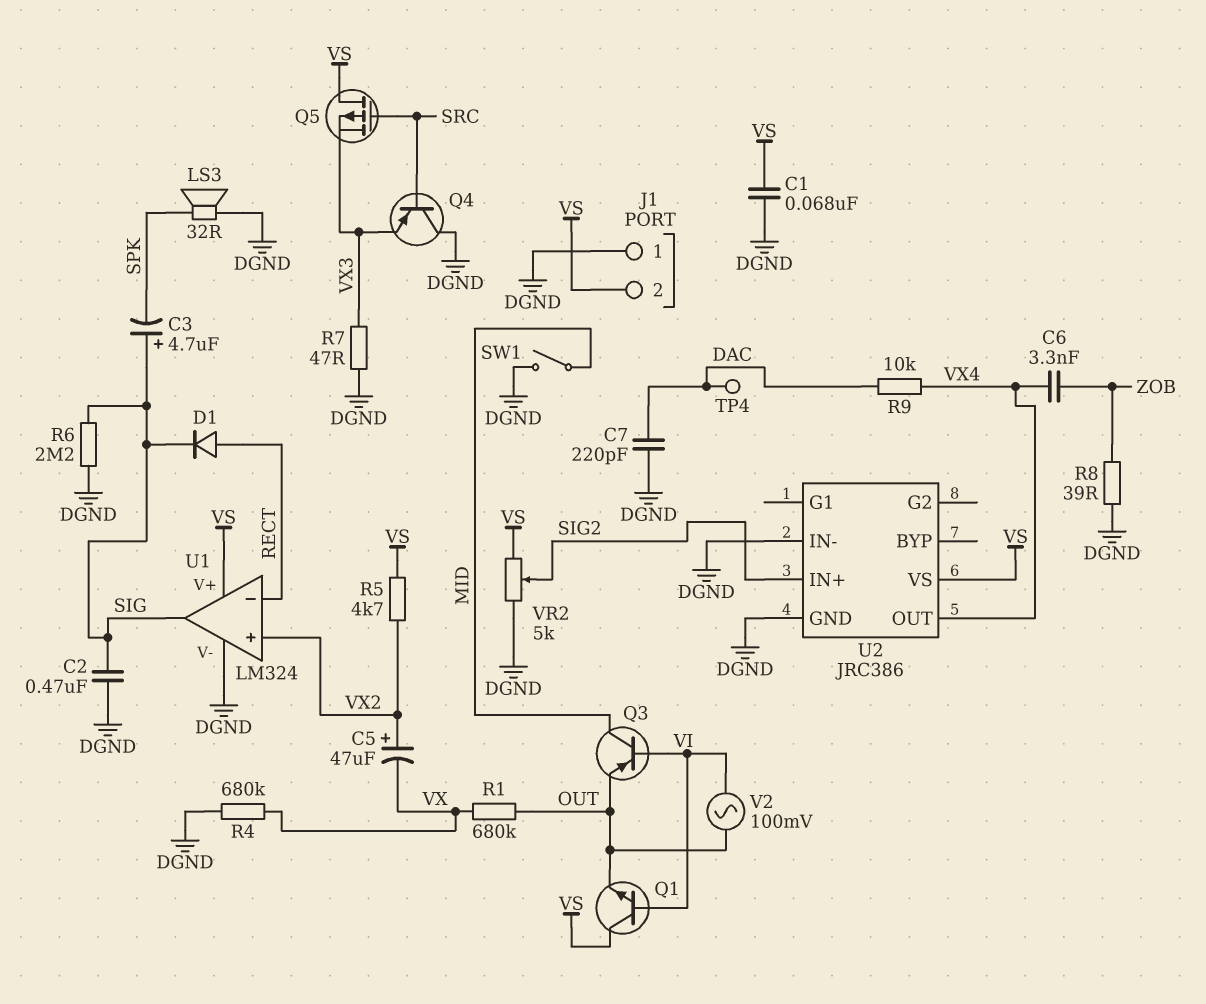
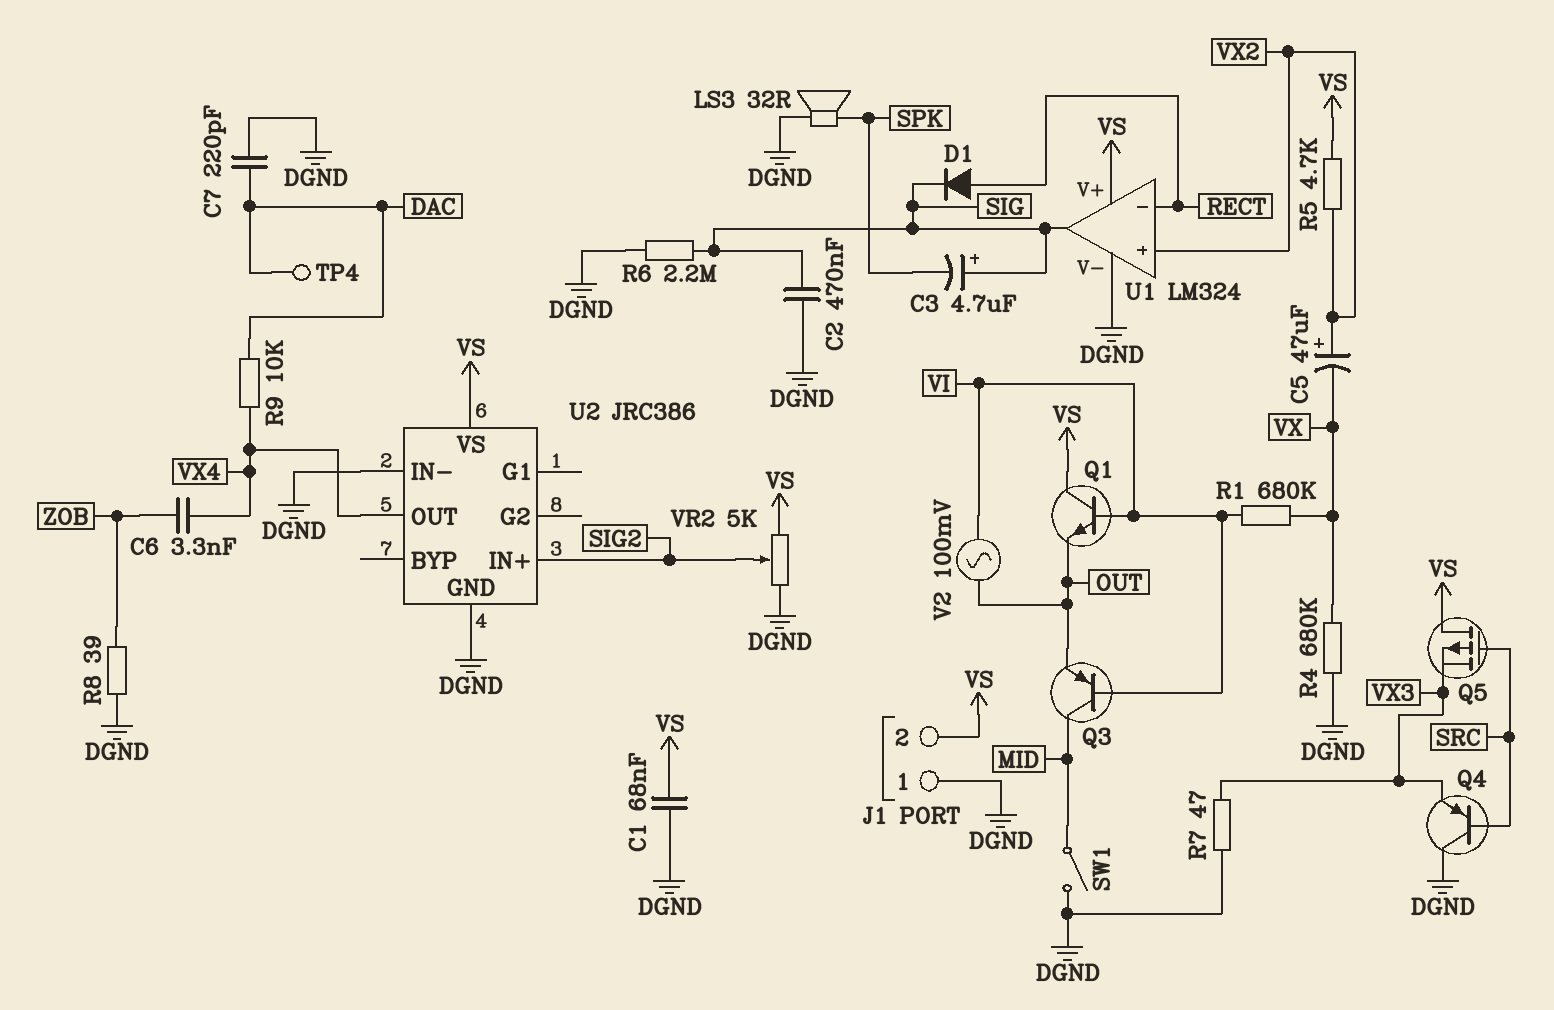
R1: 680k (OUT, VX) -> 680k (VI, VX)

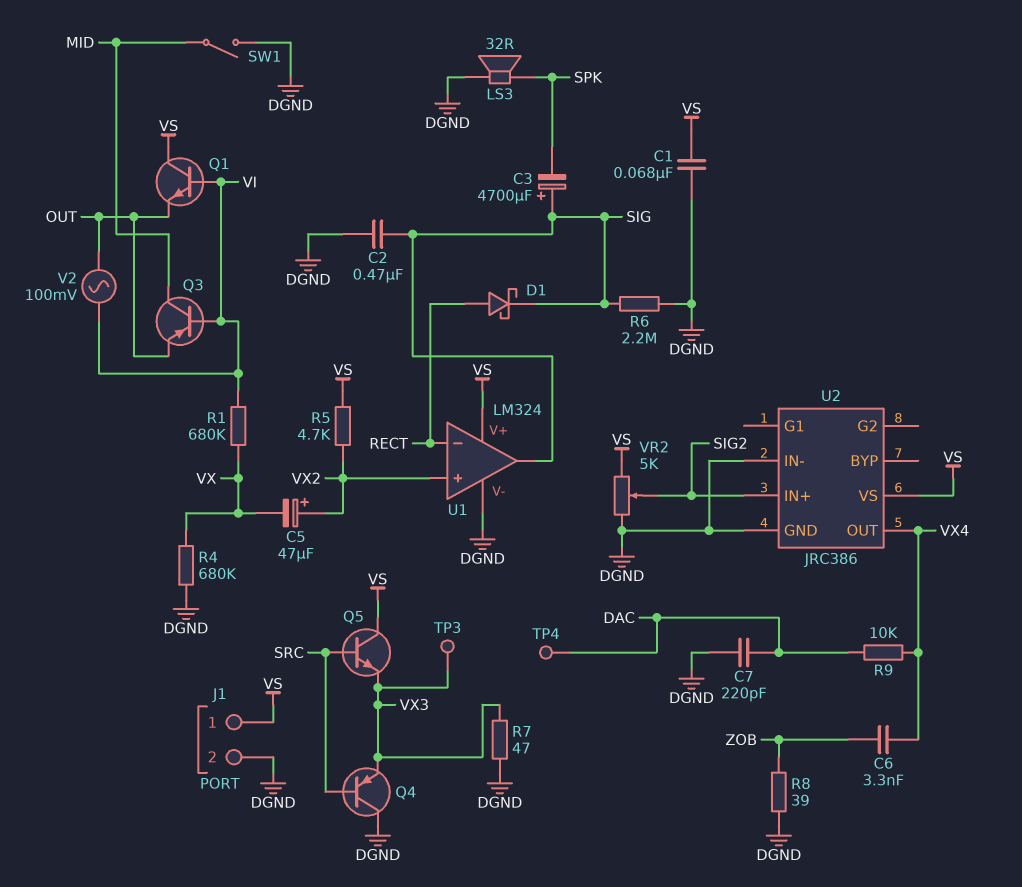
C3: 4.7uF (plus SIG, minus SPK) -> 4700uF (plus SIG, minus SPK)
D1: diode (A RECT, K SIG) -> schottky (A RECT, K SIG)
J1 pin 1: DGND -> VS
J1 pin 2: VS -> DGND
Q5: PMOS (G SRC, D VS, S VX3) -> NPN (B SRC, C VS, E VX3)
TP3: none -> test point (VX3)

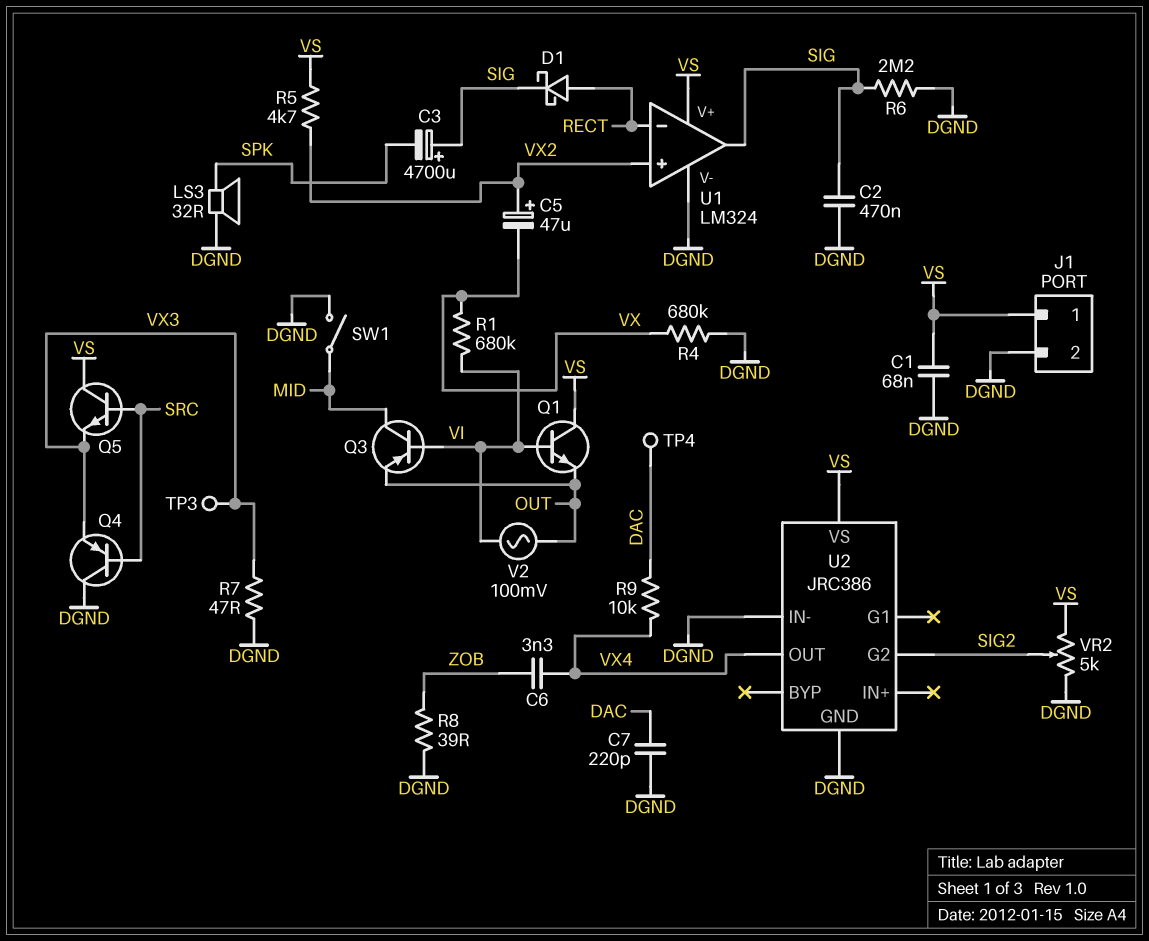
U2 pin G2: none -> SIG2
U2 pin IN+: SIG2 -> none

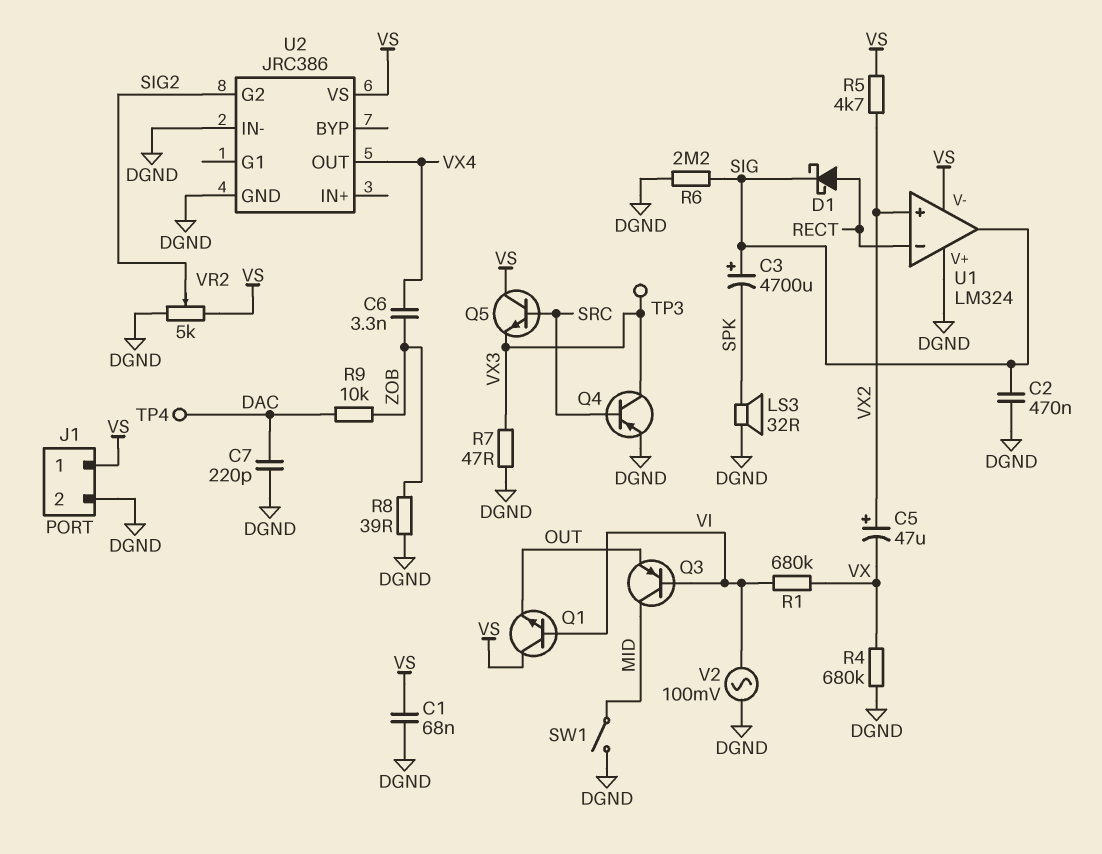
Q4: PNP (B SRC, C DGND, E VX3) -> PNP (B SRC, C VX3, E DGND)
R9: 10k (DAC, VX4) -> 10k (DAC, ZOB)
U1 pin V+: VS -> DGND
U1 pin V-: DGND -> VS
V2: AC 100mV (OUT, VI) -> AC 100mV (DGND, VI)

